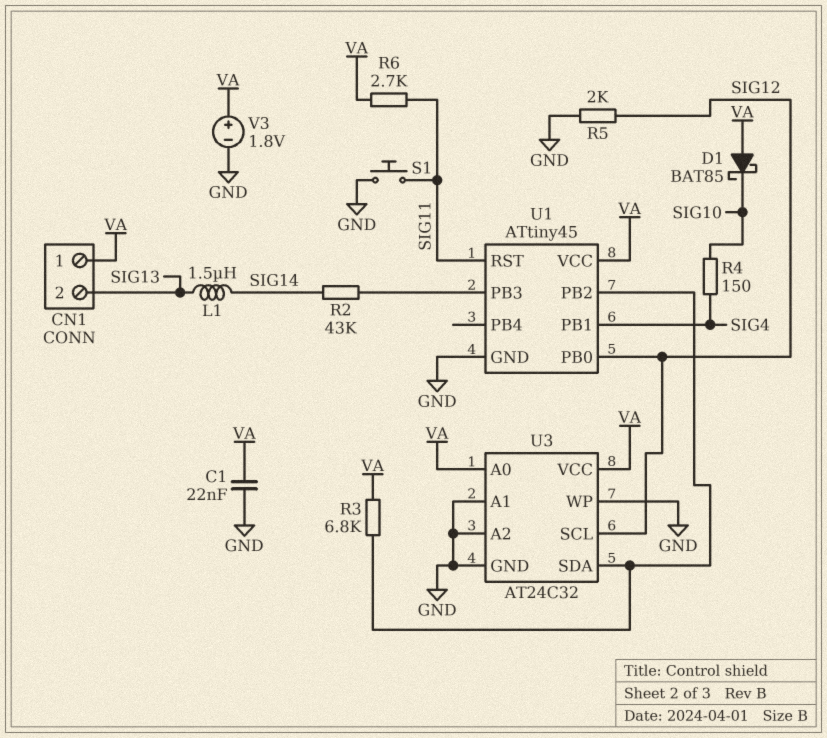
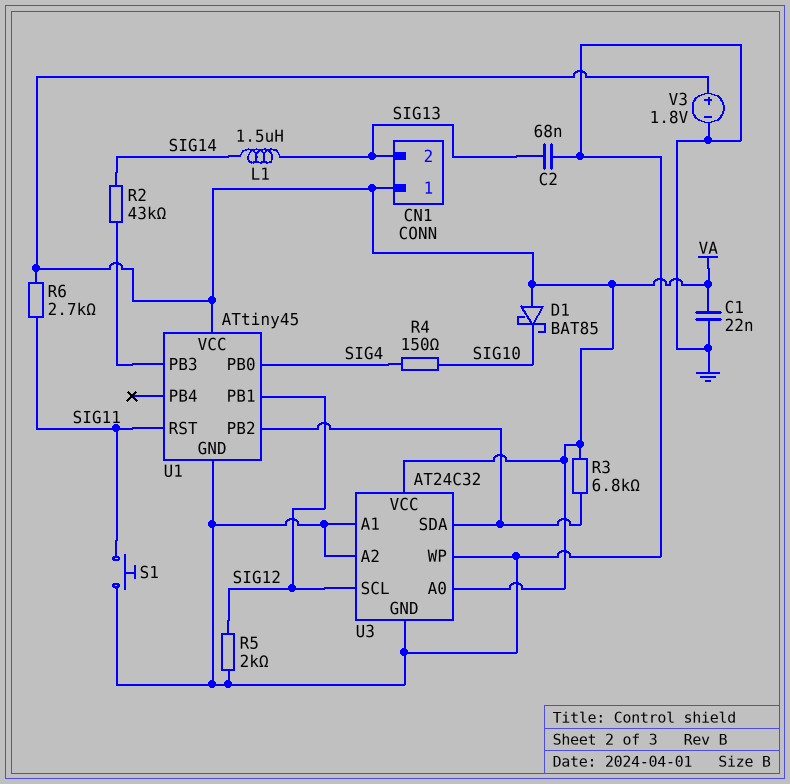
C2: none -> 68nF (GND, SIG13)
U1 pin PB0: SIG12 -> SIG4
U1 pin PB1: SIG4 -> SIG12

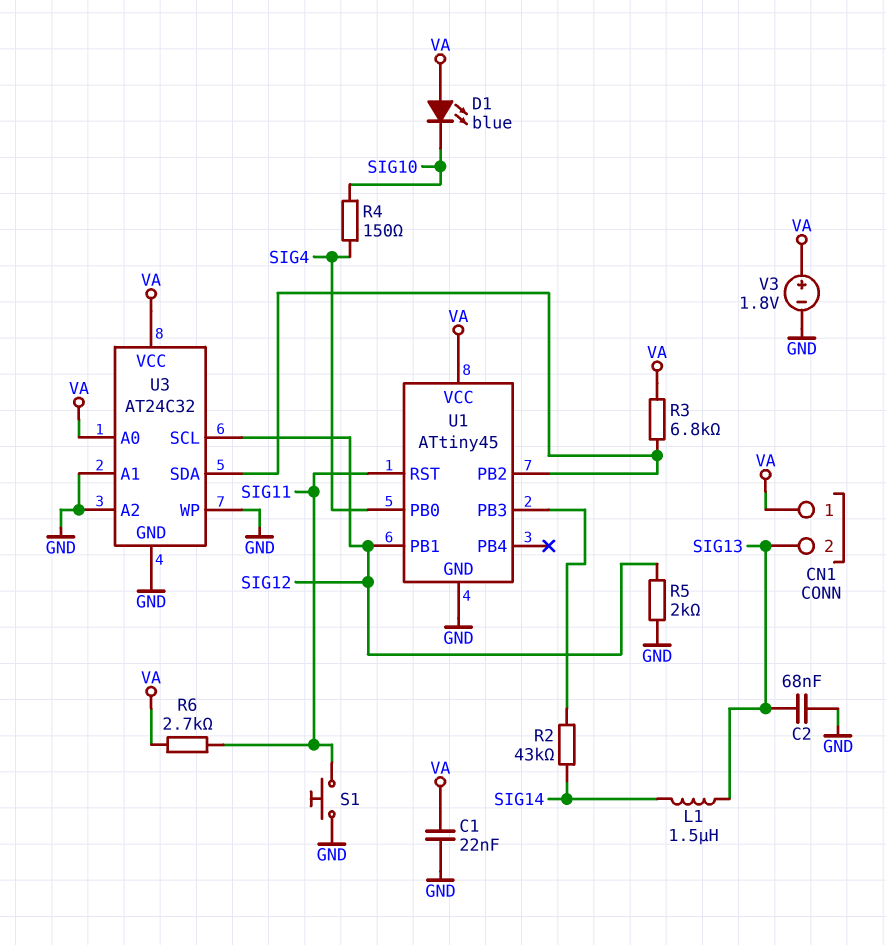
D1: schottky BAT85 (A VA, K SIG10) -> LED blue (A VA, K SIG10)

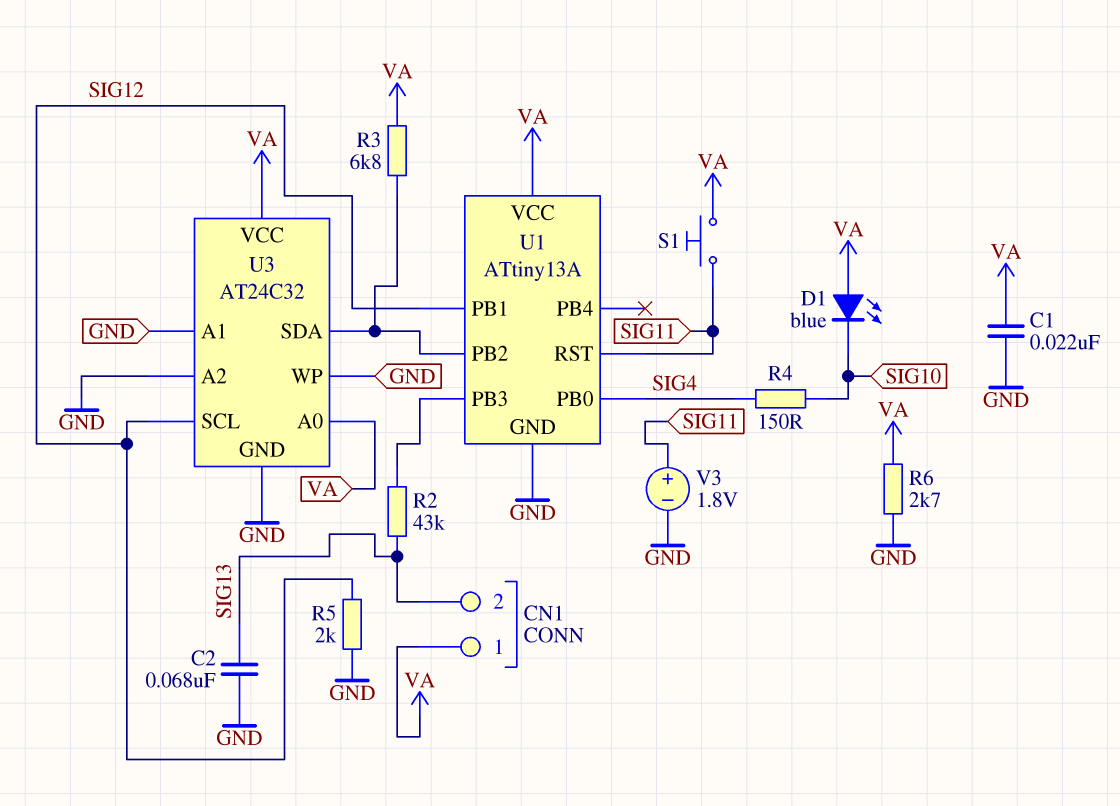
L1: 1.5uH (SIG13, SIG14) -> none
R2: 43k (SIG14, U1/PB3) -> 43k (SIG13, U1/PB3)
R6: 2.7k (SIG11, VA) -> 2.7k (GND, VA)
S1: button (GND, SIG11) -> button (SIG11, VA)
U1: ATtiny45 -> ATtiny13A
V3: 1.8V (plus VA, minus GND) -> 1.8V (plus SIG11, minus GND)

